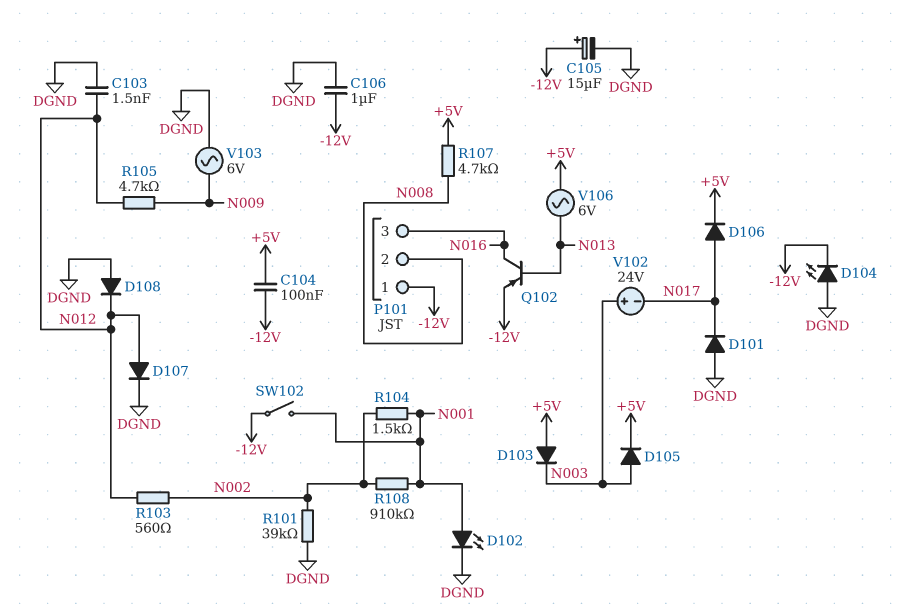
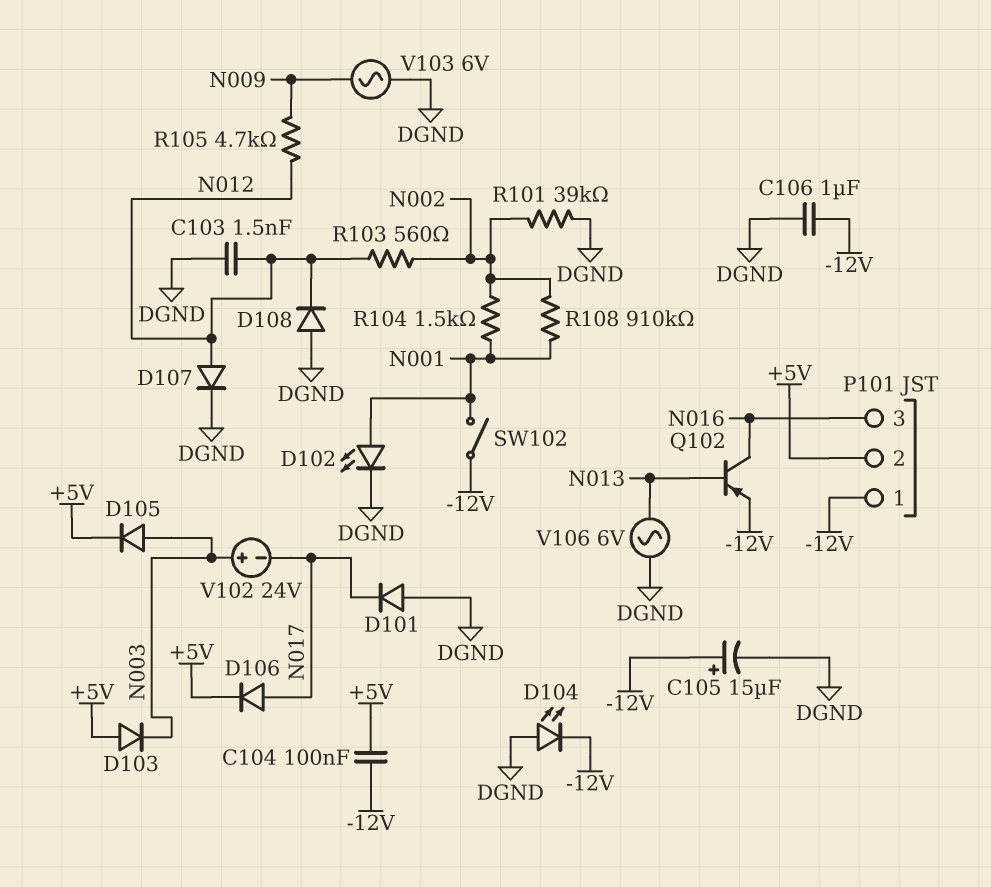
P101 pin 2: N008 -> +5V
R107: 4.7k (+5V, N008) -> none
V106: AC 6V (+5V, N013) -> AC 6V (DGND, N013)

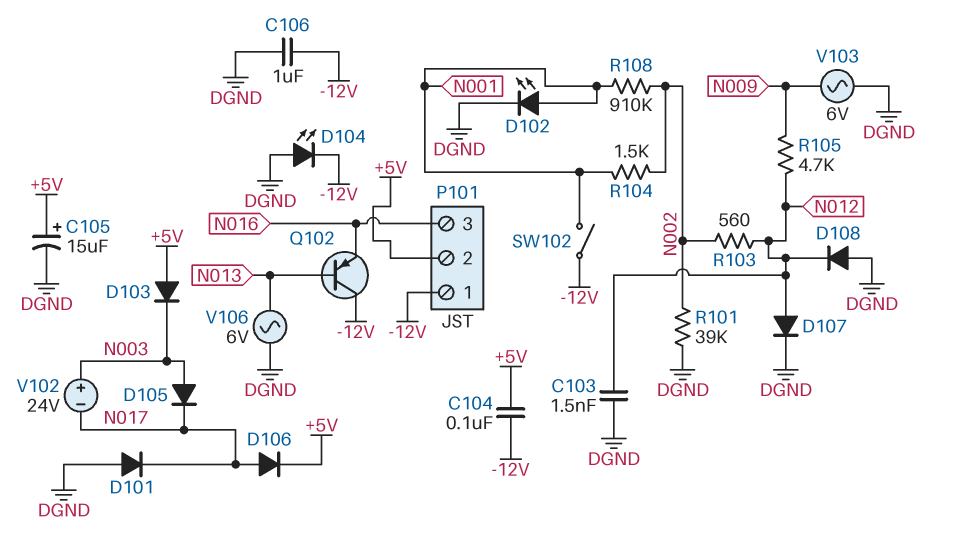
C105: 15uF (plus -12V, minus DGND) -> 15uF (plus +5V, minus DGND)
D105: diode (A N003, K +5V) -> diode (A N003, K N017)
Q102: PNP (B N013, C N016, E -12V) -> PNP (B N013, C -12V, E N016)

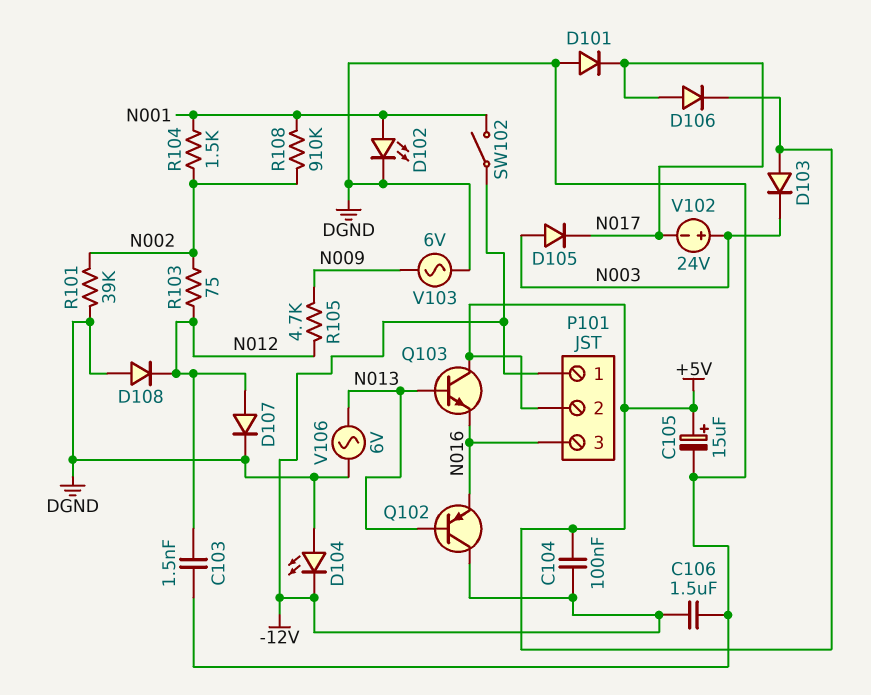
C106: 1uF (-12V, DGND) -> 1.5uF (-12V, DGND)
Q103: none -> NPN (B N013, C +5V, E N016)
R103: 560 (N002, N012) -> 75 (N002, N012)

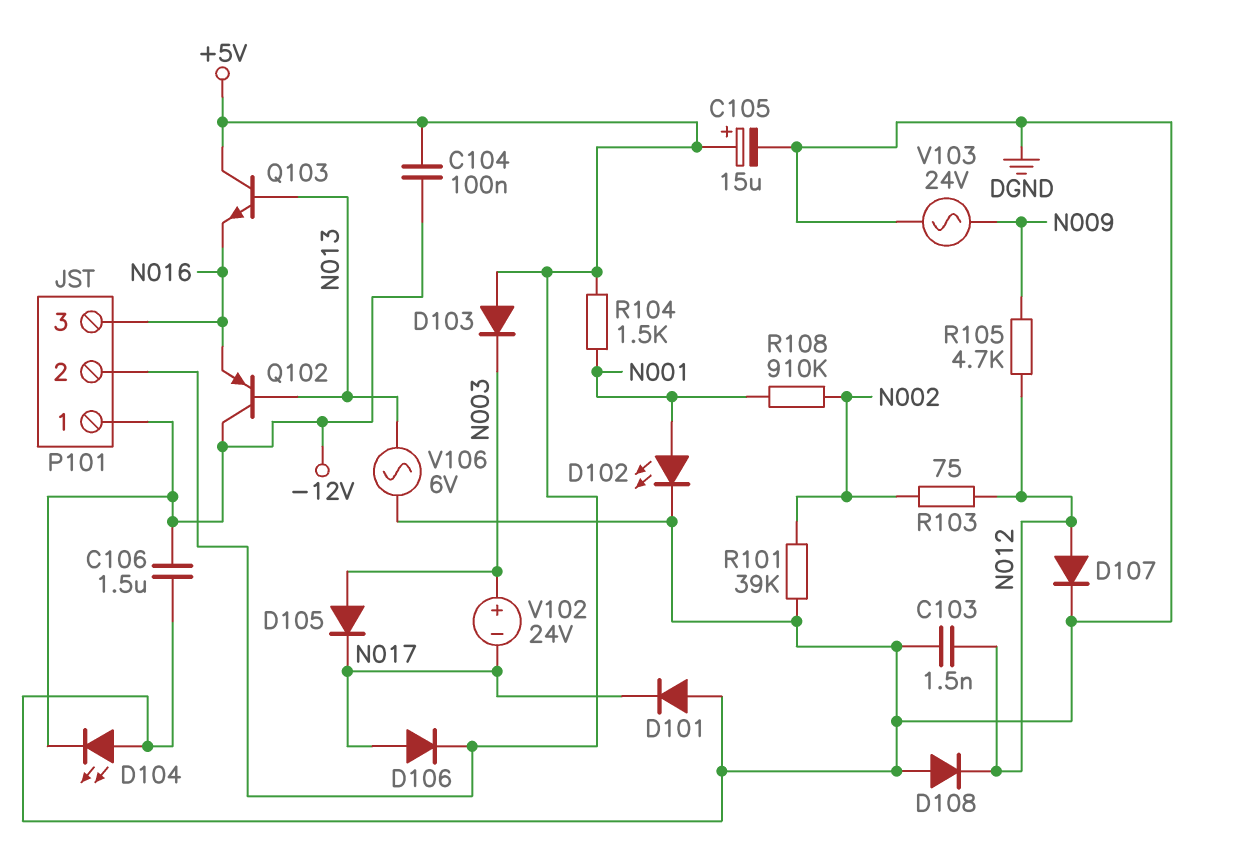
R104: 1.5k (N001, N002) -> 1.5k (+5V, N001)
SW102: switch (-12V, N001) -> none
V103: AC 6V (DGND, N009) -> AC 24V (DGND, N009)

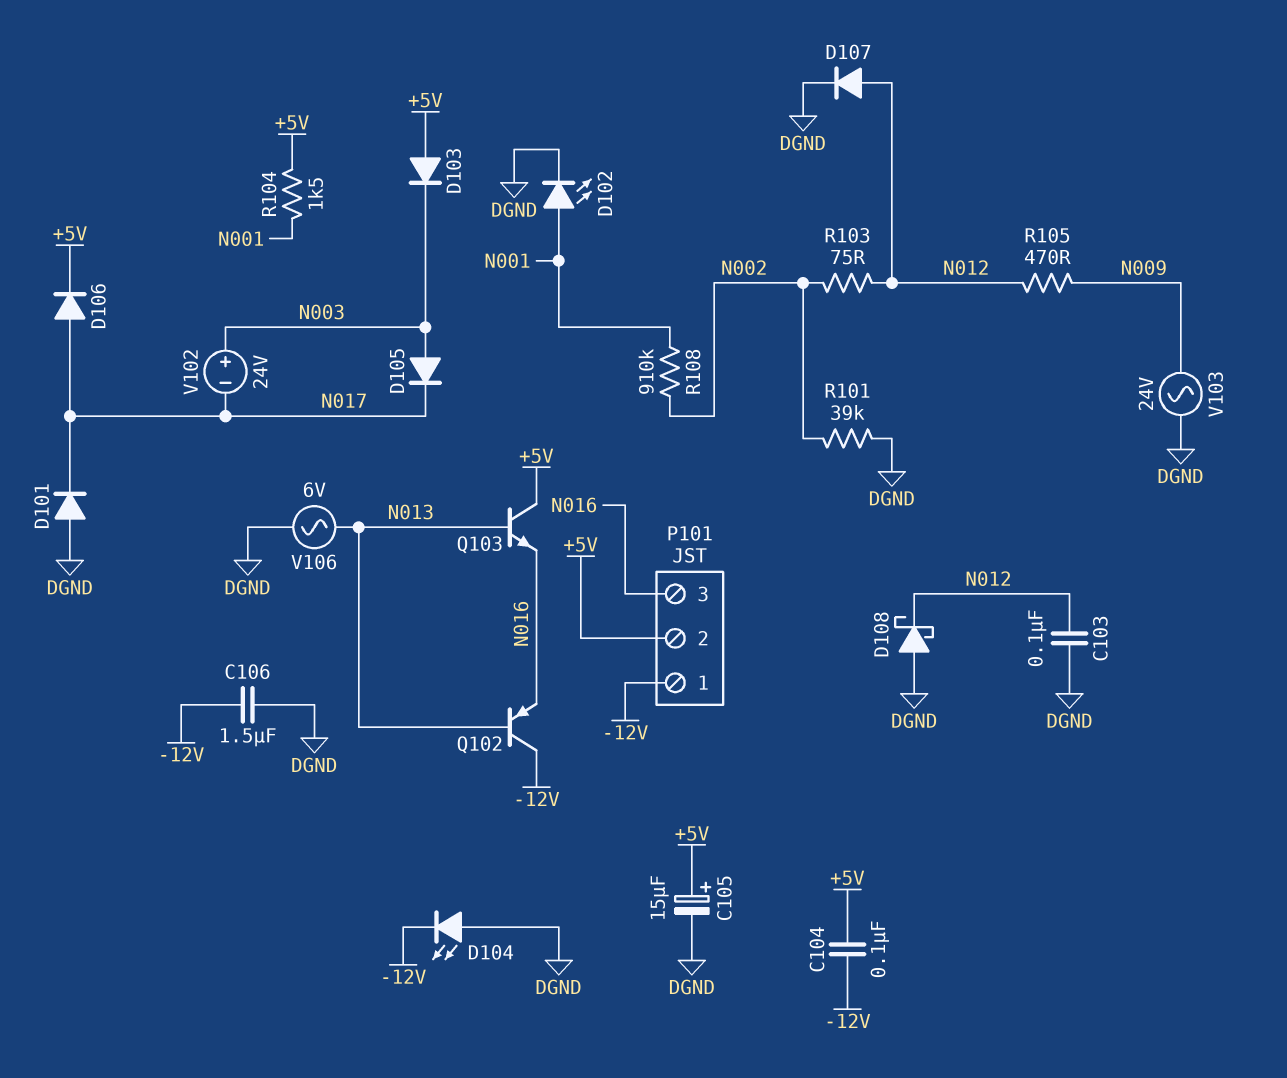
C103: 1.5nF (DGND, N012) -> 100nF (DGND, N012)
D108: diode (A DGND, K N012) -> schottky (A DGND, K N012)
R105: 4.7k (N009, N012) -> 470 (N009, N012)

